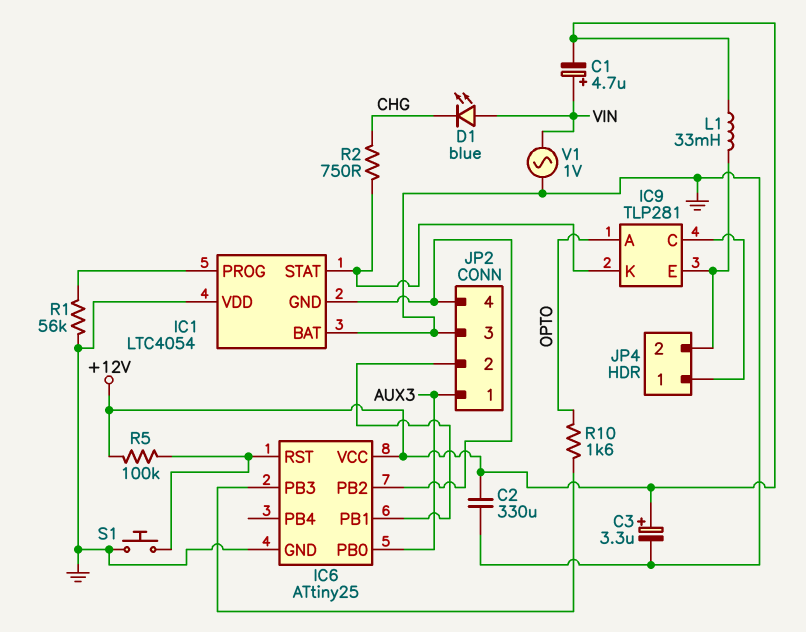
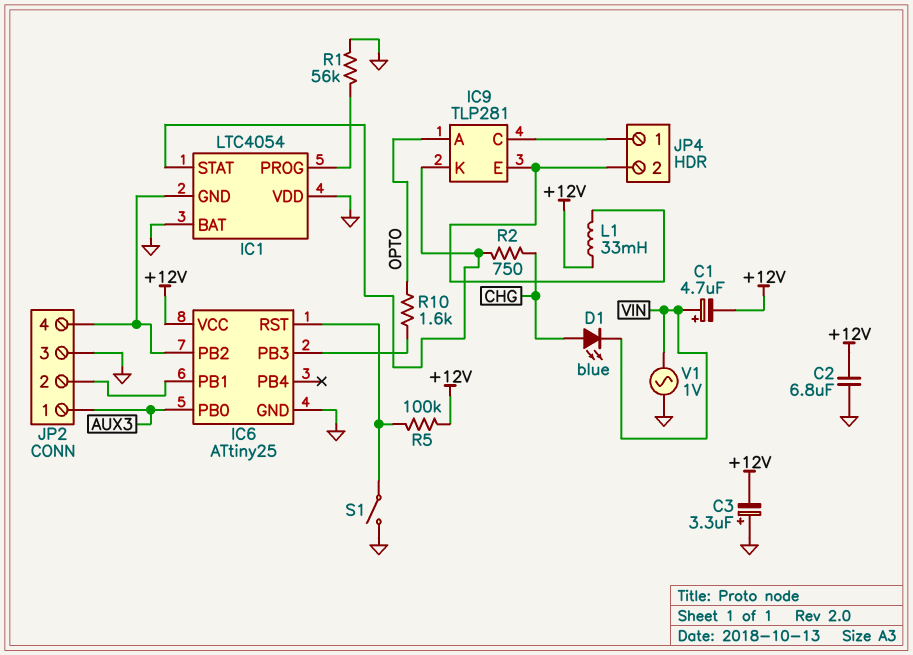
C2: 330uF (+12V, GND) -> 6.8uF (+12V, GND)
C3: 3.3uF (plus +12V, minus GND) -> 3.3uF (plus GND, minus +12V)
D1: LED blue (A VIN, K CHG) -> LED blue (A CHG, K VIN)
S1: button (GND, IC6/RST) -> switch (GND, IC6/RST)

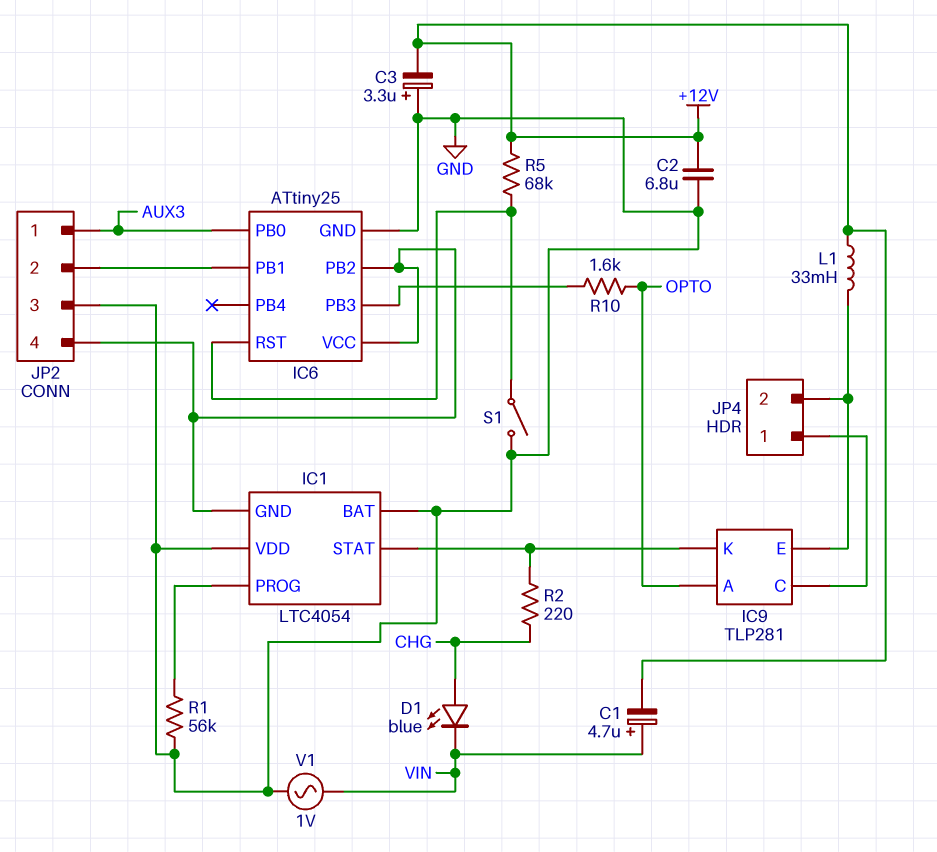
IC6 pin VCC: +12V -> IC1/GND
R2: 750 (CHG, IC1/STAT) -> 220 (CHG, IC1/STAT)
R5: 100k (+12V, IC6/RST) -> 68k (+12V, IC6/RST)

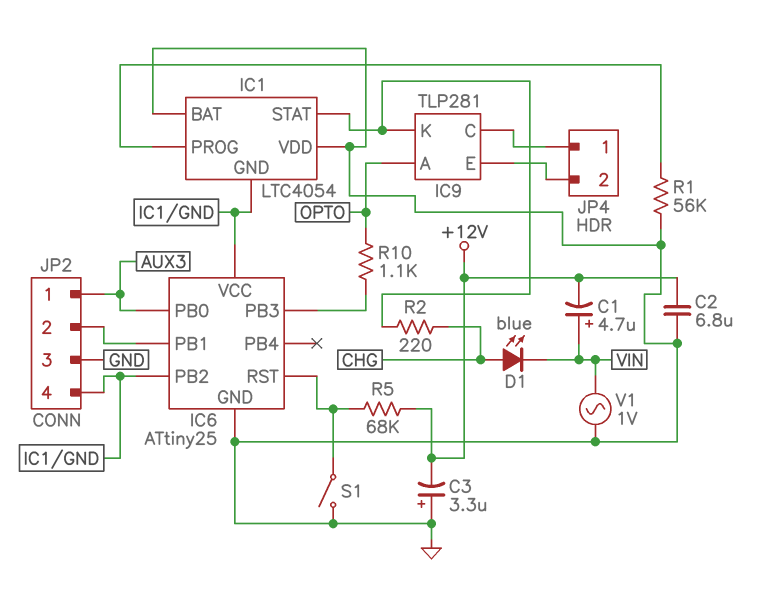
L1: 33mH (+12V, IC9/E) -> none
R10: 1.6k (IC6/PB3, OPTO) -> 1.1k (IC6/PB3, OPTO)

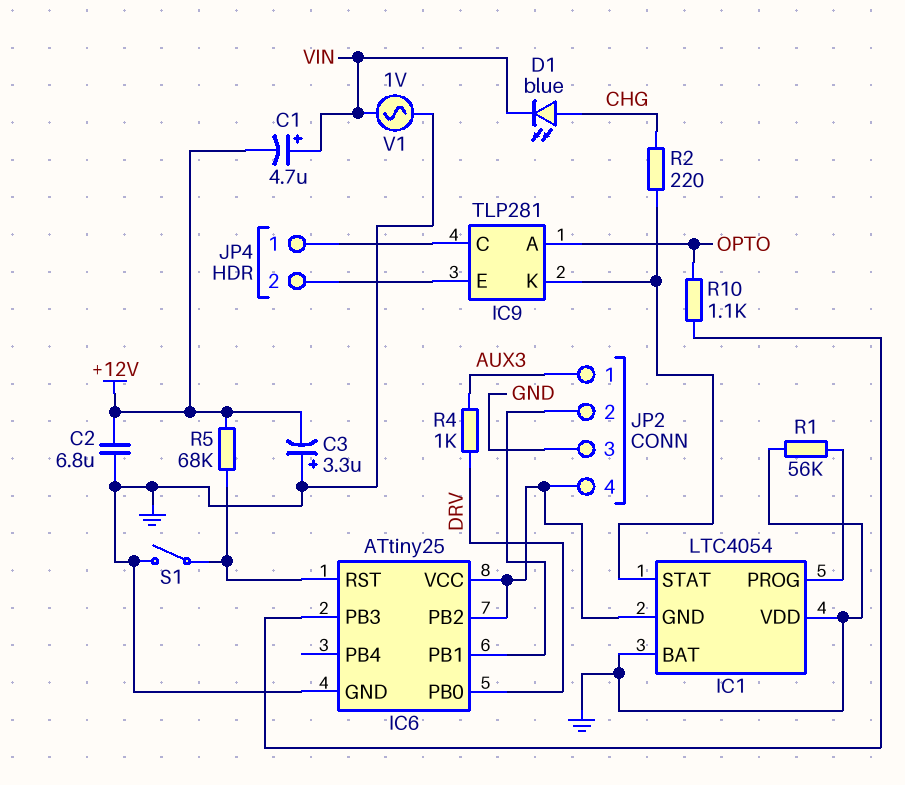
IC6 pin PB0: AUX3 -> DRV
R4: none -> 1k (AUX3, DRV)

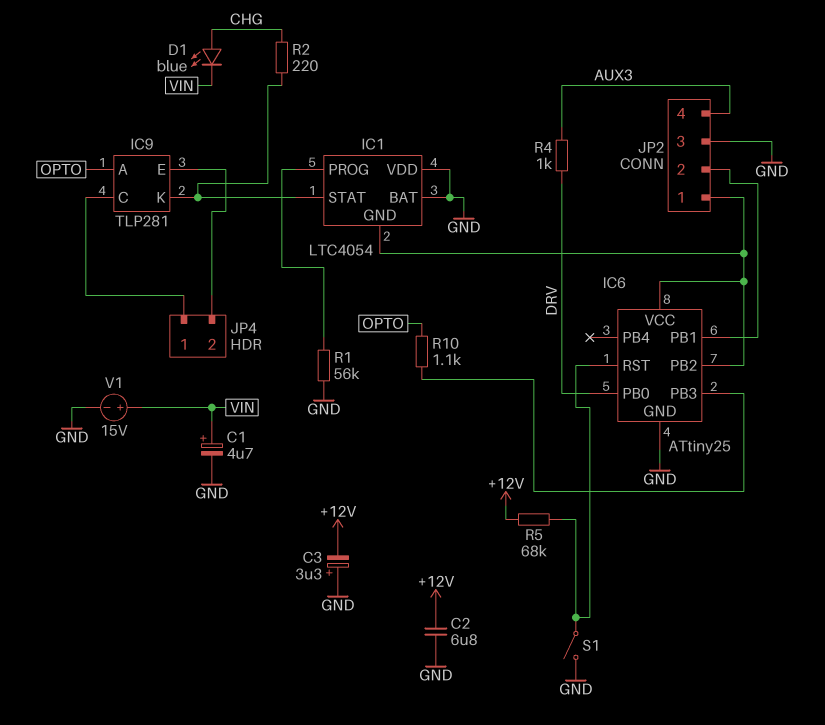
C1: 4.7uF (plus VIN, minus +12V) -> 4.7uF (plus VIN, minus GND)
JP2 pin 1: AUX3 -> IC1/GND
JP2 pin 4: IC1/GND -> AUX3
V1: AC 1V (GND, VIN) -> 15V (plus VIN, minus GND)

